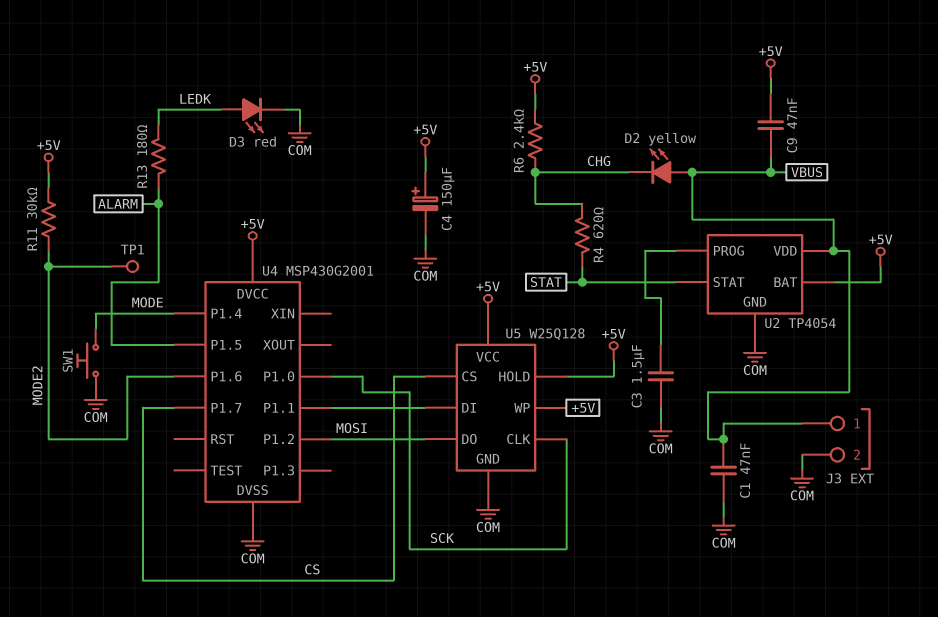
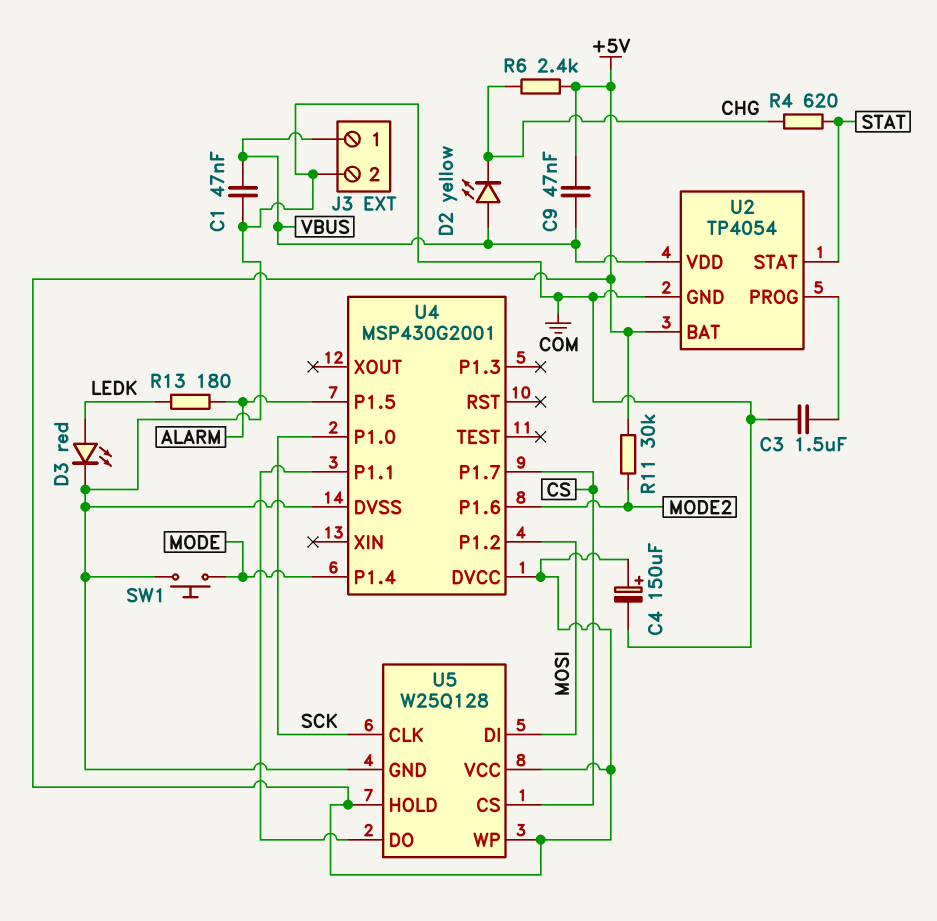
TP1: test point (MODE2) -> none
U5 pin DI: U4/P1.1 -> MOSI
U5 pin DO: MOSI -> U4/P1.1

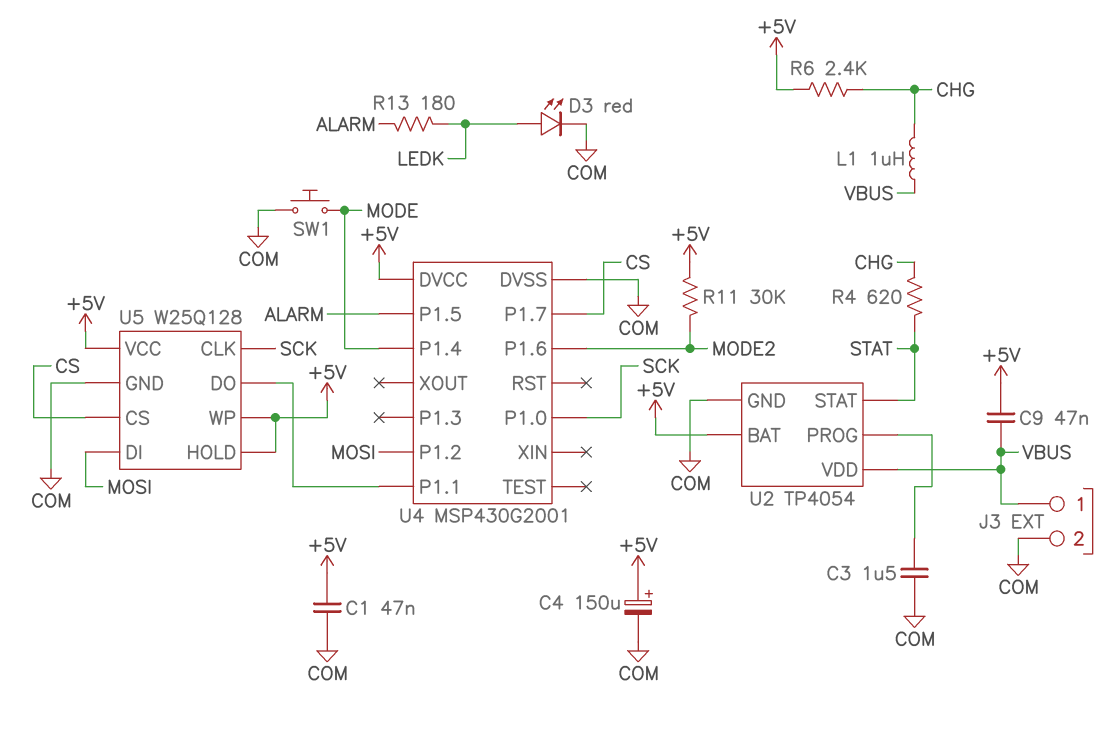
C1: 47nF (COM, VBUS) -> 47nF (+5V, COM)
D2: LED yellow (A VBUS, K CHG) -> none
L1: none -> 1uH (CHG, VBUS)

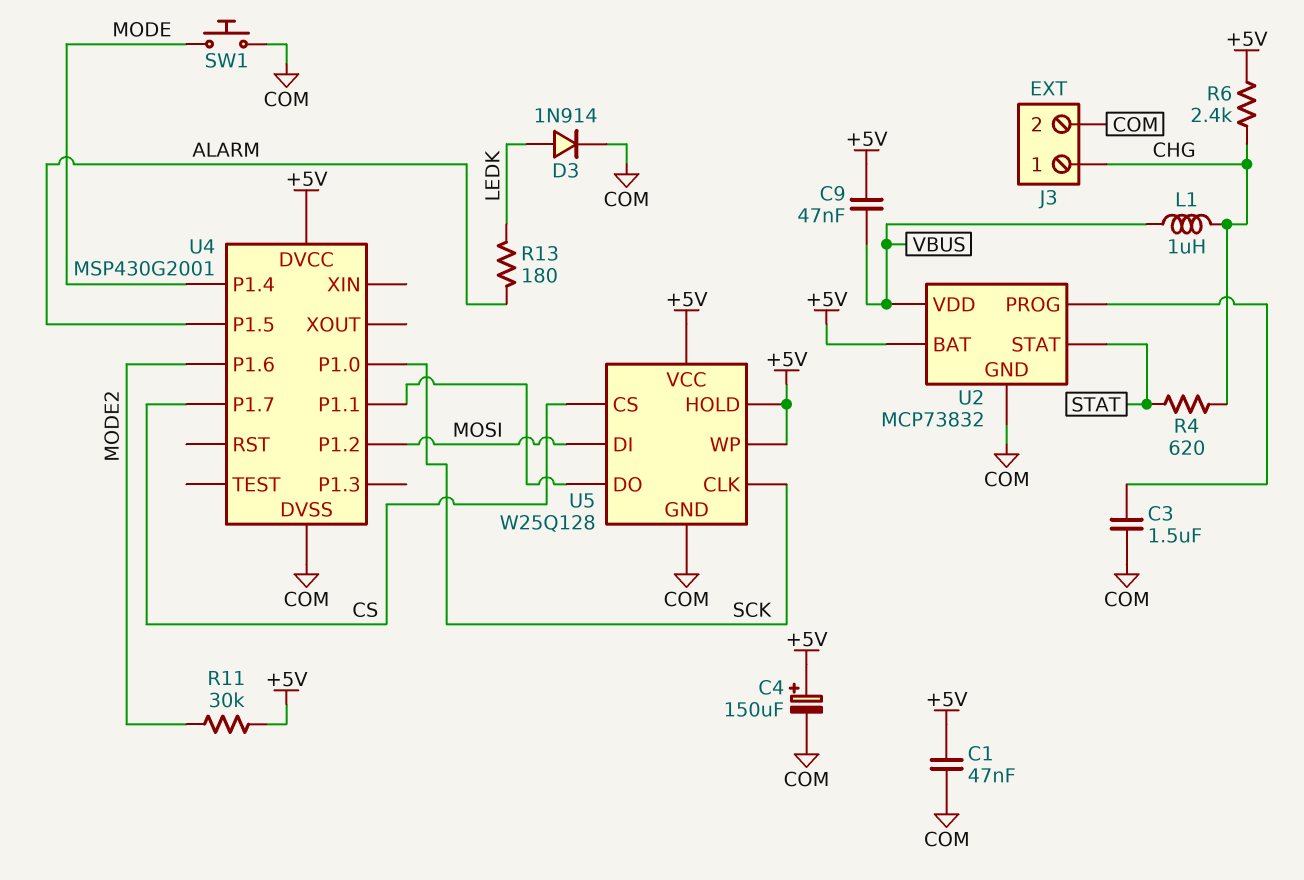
D3: LED red (A LEDK, K COM) -> diode 1N914 (A LEDK, K COM)
J3 pin 1: VBUS -> CHG
U2: TP4054 -> MCP73832

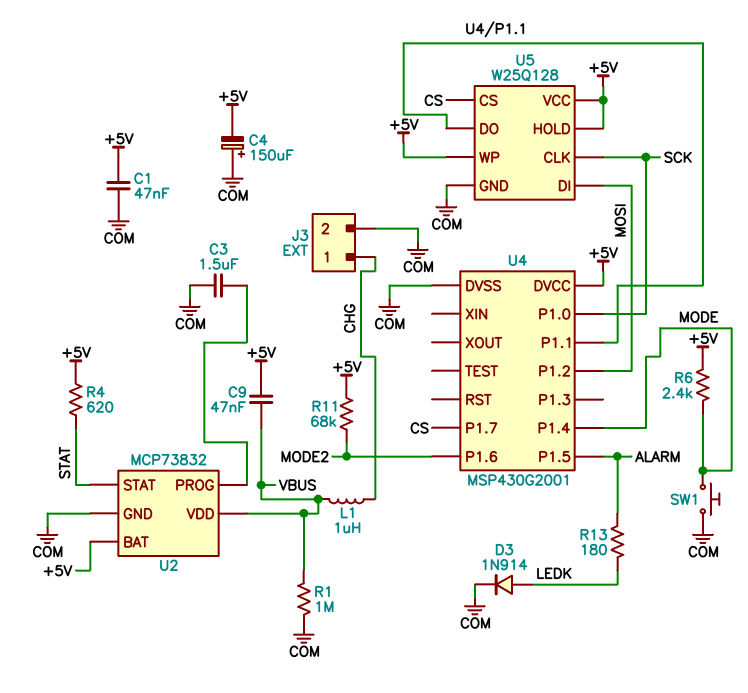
C4: 150uF (plus +5V, minus COM) -> 150uF (plus COM, minus +5V)
R1: none -> 1M (COM, VBUS)
R4: 620 (CHG, STAT) -> 620 (+5V, STAT)
R6: 2.4k (+5V, CHG) -> 2.4k (+5V, MODE)
R11: 30k (+5V, MODE2) -> 68k (+5V, MODE2)

